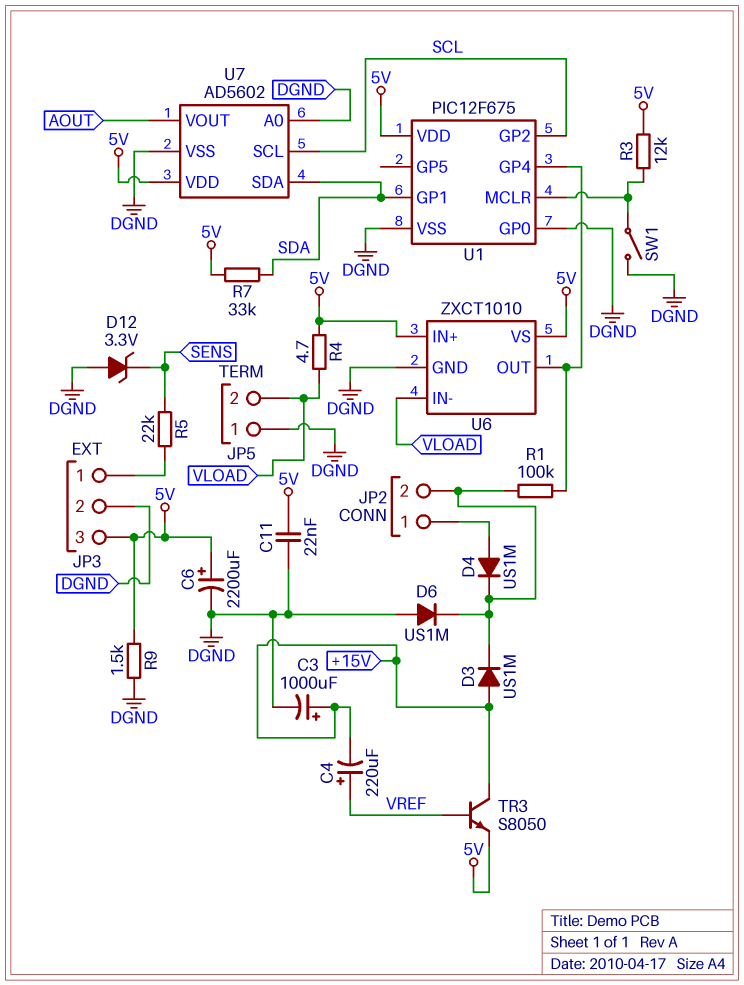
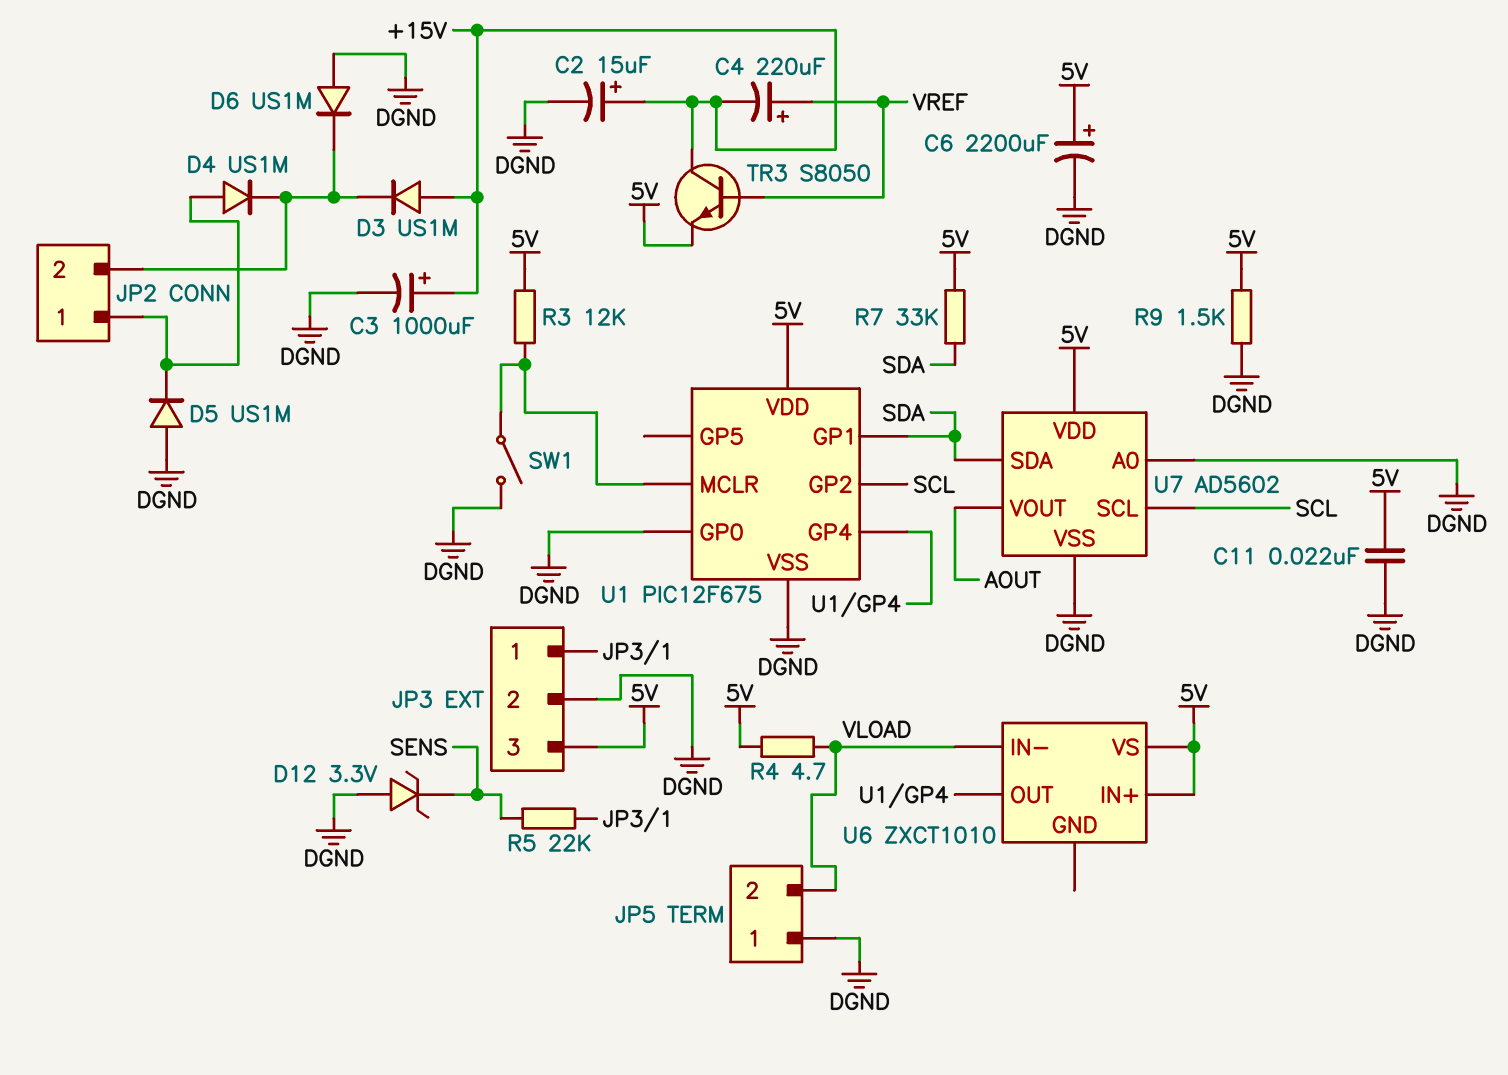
C2: none -> 15uF (plus +15V, minus DGND)
D5: none -> diode US1M (A DGND, K JP2/1)
R1: 100k (JP2/2, U1/GP4) -> none
U6 pin GND: DGND -> none

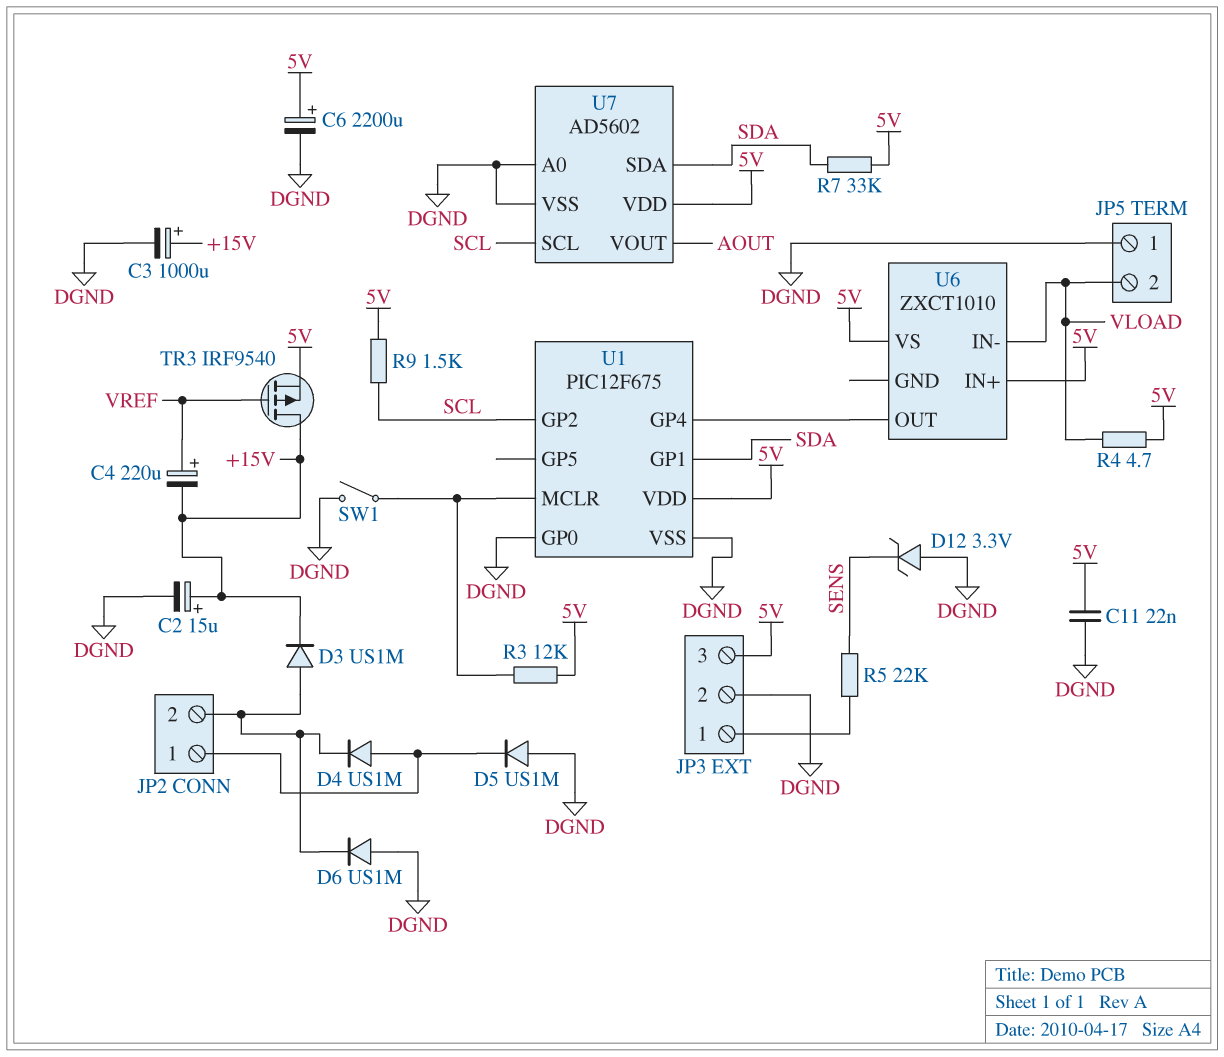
D3: diode US1M (A +15V, K JP2/2) -> diode US1M (A JP2/2, K +15V)
R9: 1.5k (5V, DGND) -> 1.5k (5V, SCL)
TR3: NPN S8050 (B VREF, C +15V, E 5V) -> PMOS IRF9540 (G VREF, D +15V, S 5V)

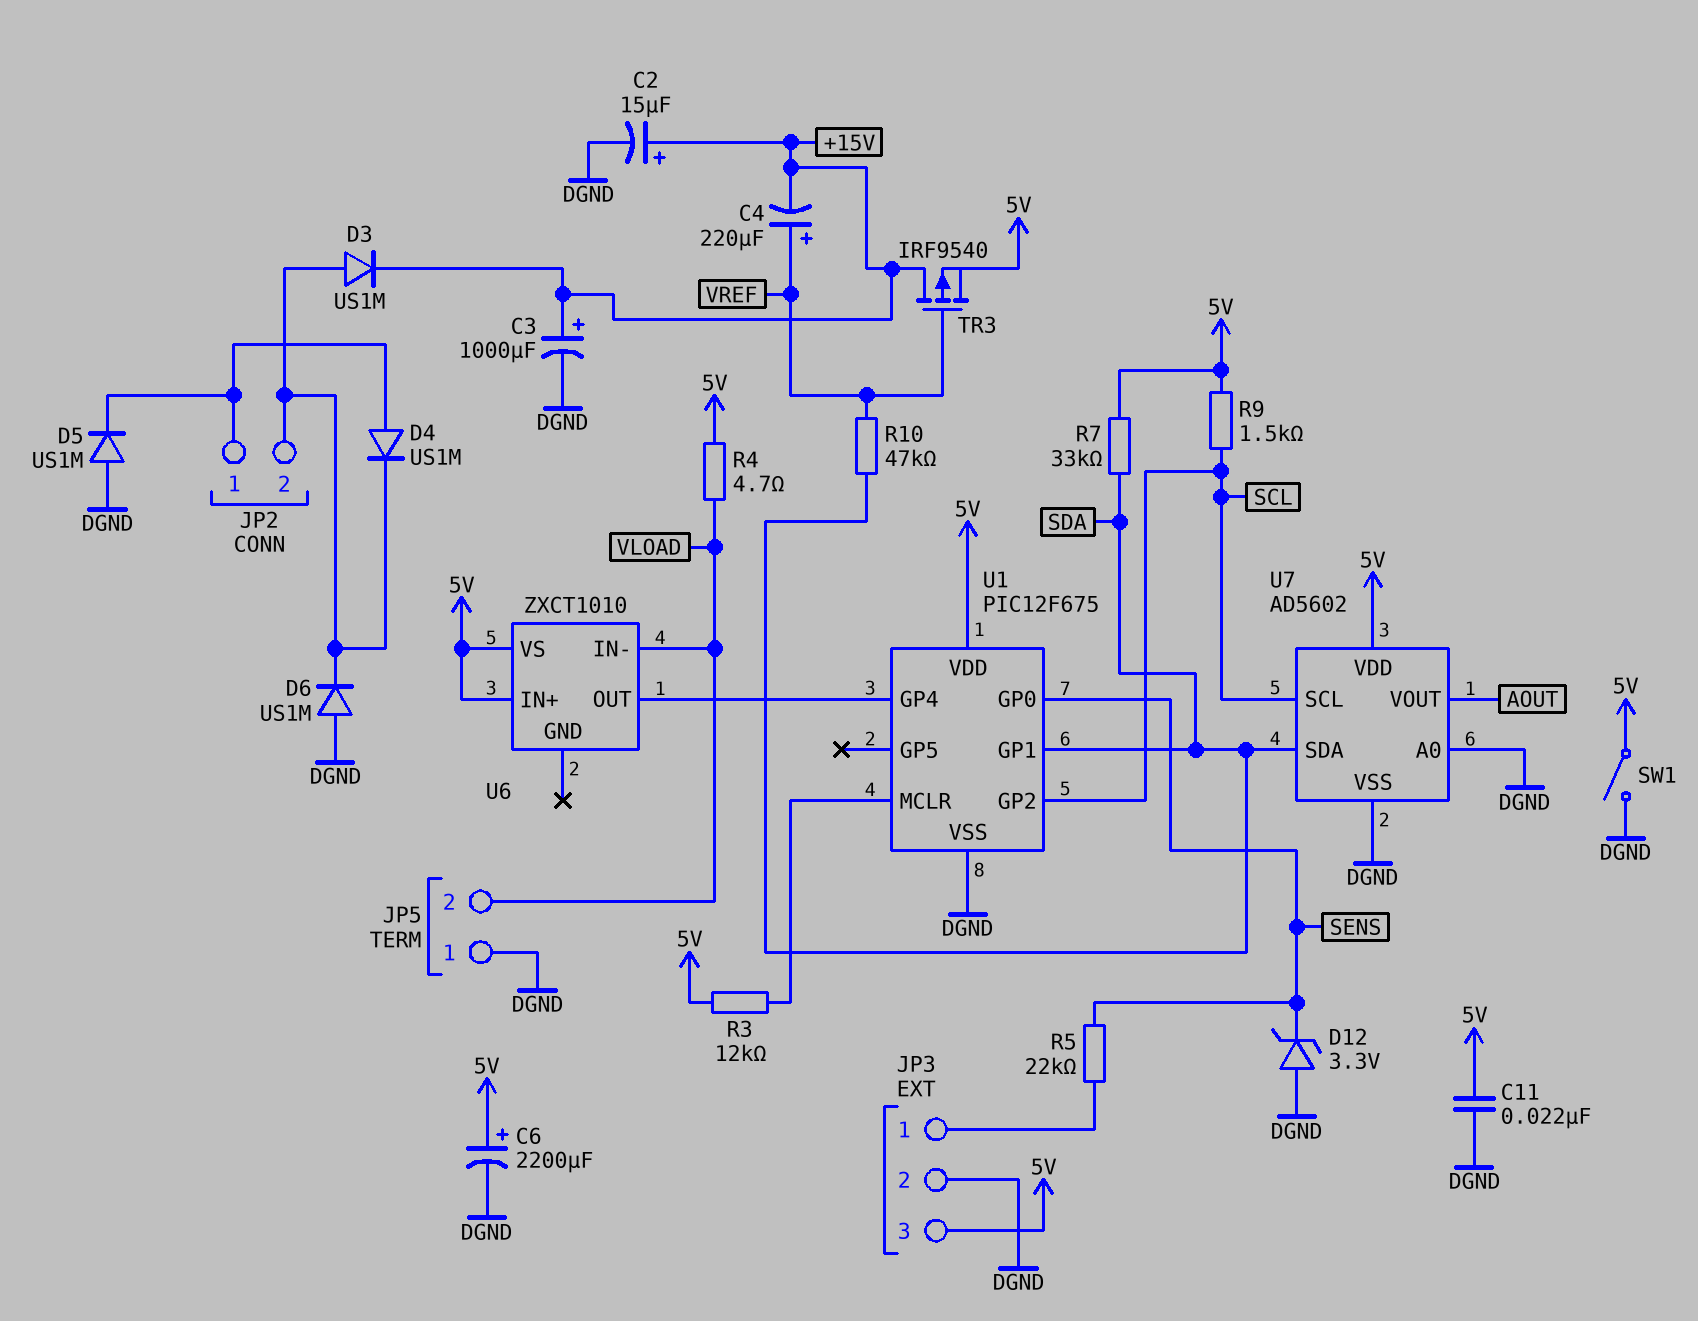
R10: none -> 47k (SDA, VREF)
SW1: switch (DGND, U1/MCLR) -> switch (5V, DGND)
U1 pin GP0: DGND -> SENS

